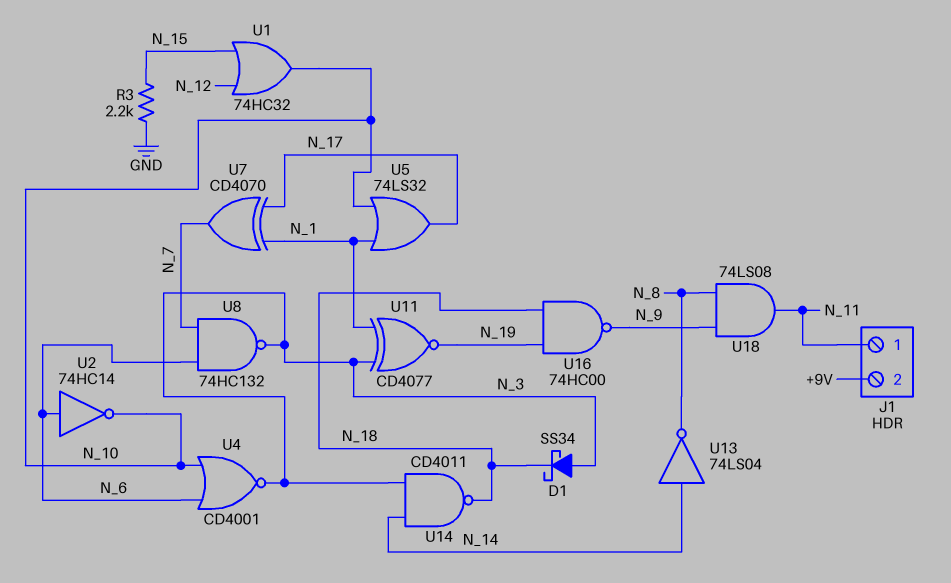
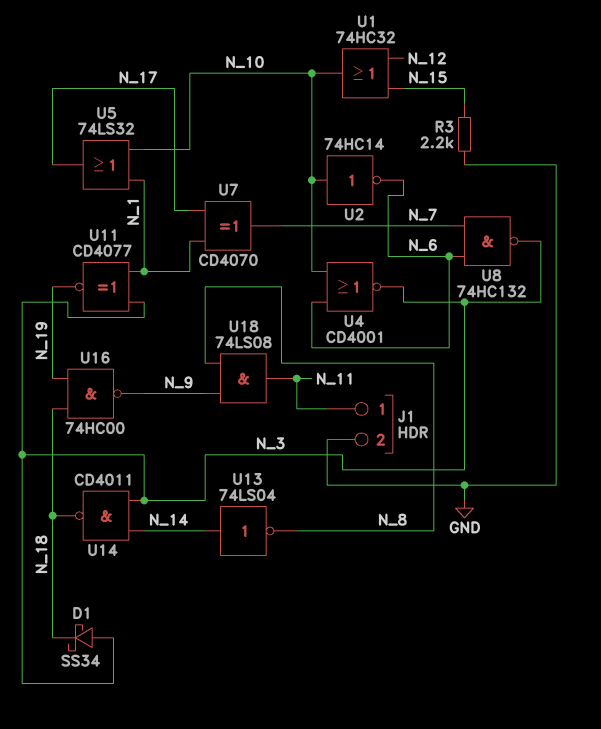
J1 pin 2: +9V -> GND
U2: NOT 74HC14 (in N_6, out N_10) -> NOT 74HC14 (in N_10, out N_6)

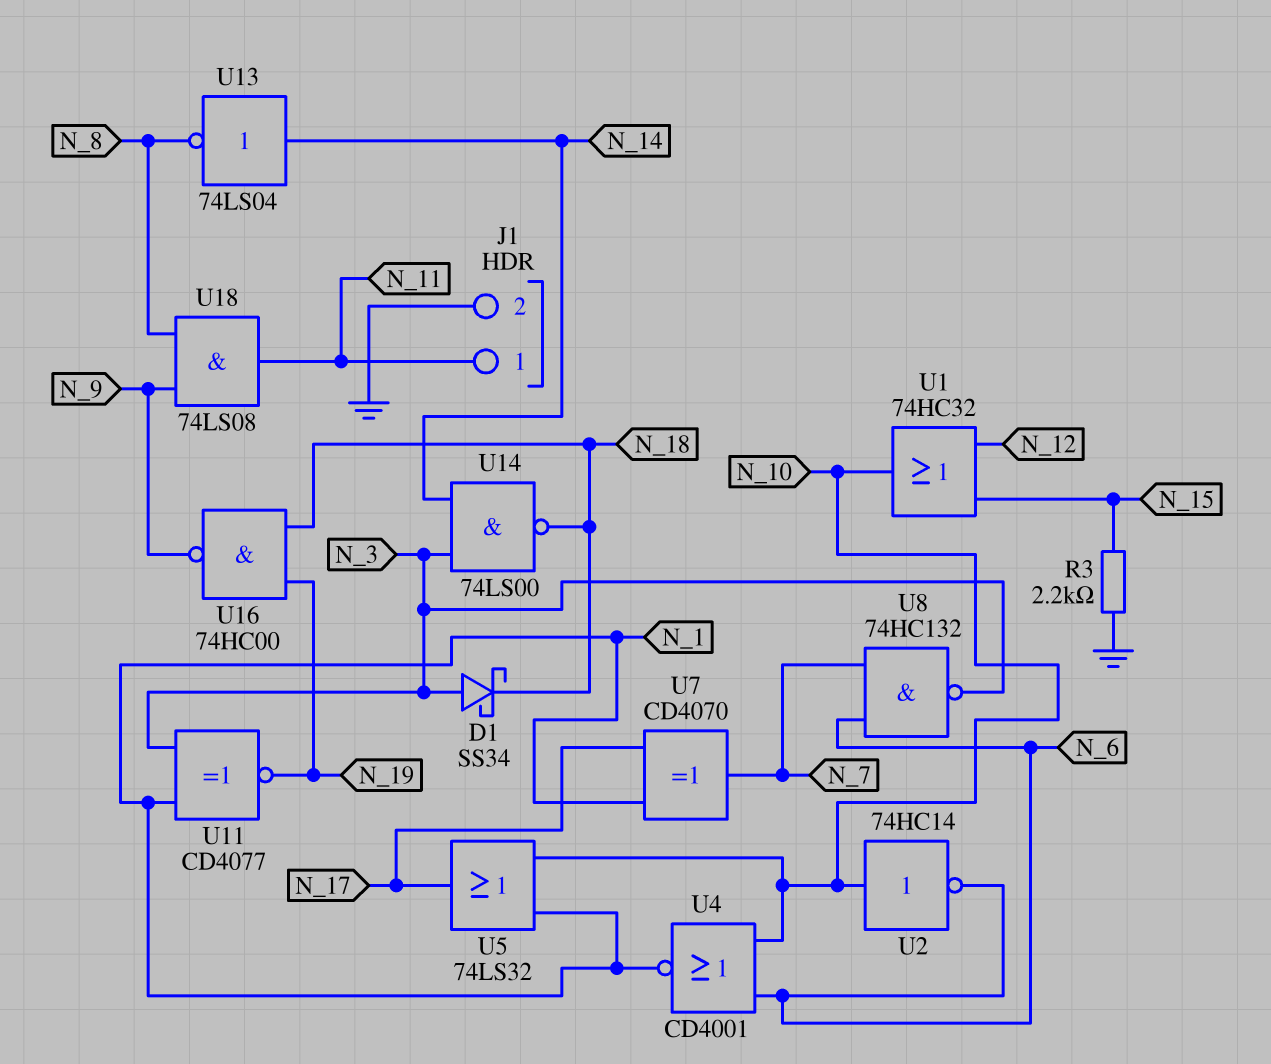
U4: NOR CD4001 (in N_6, in N_10, out N_3) -> NOR CD4001 (in N_6, in N_10, out N_1)
U14: NAND CD4011 (in N_3, in N_14, out N_18) -> NAND 74LS00 (in N_3, in N_14, out N_18)

